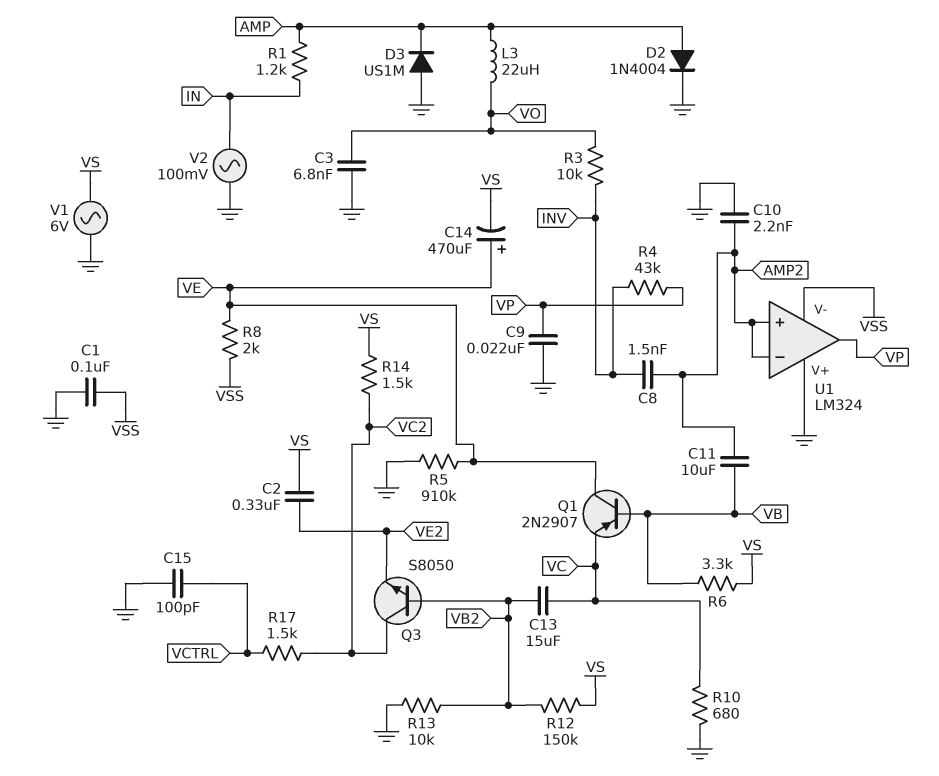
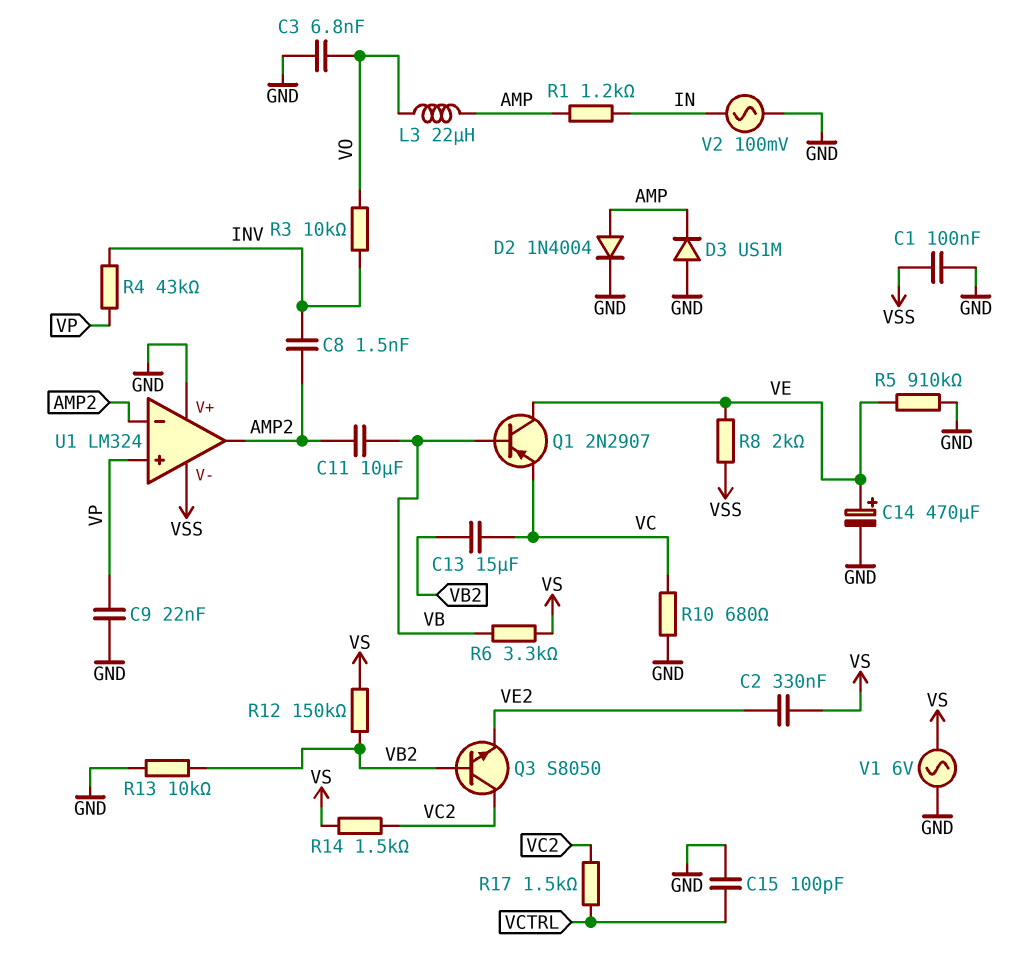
C10: 2.2nF (AMP2, GND) -> none
C14: 470uF (plus VE, minus VS) -> 470uF (plus VE, minus GND)
U1 pin in+: AMP2 -> VP
U1 pin out: VP -> AMP2

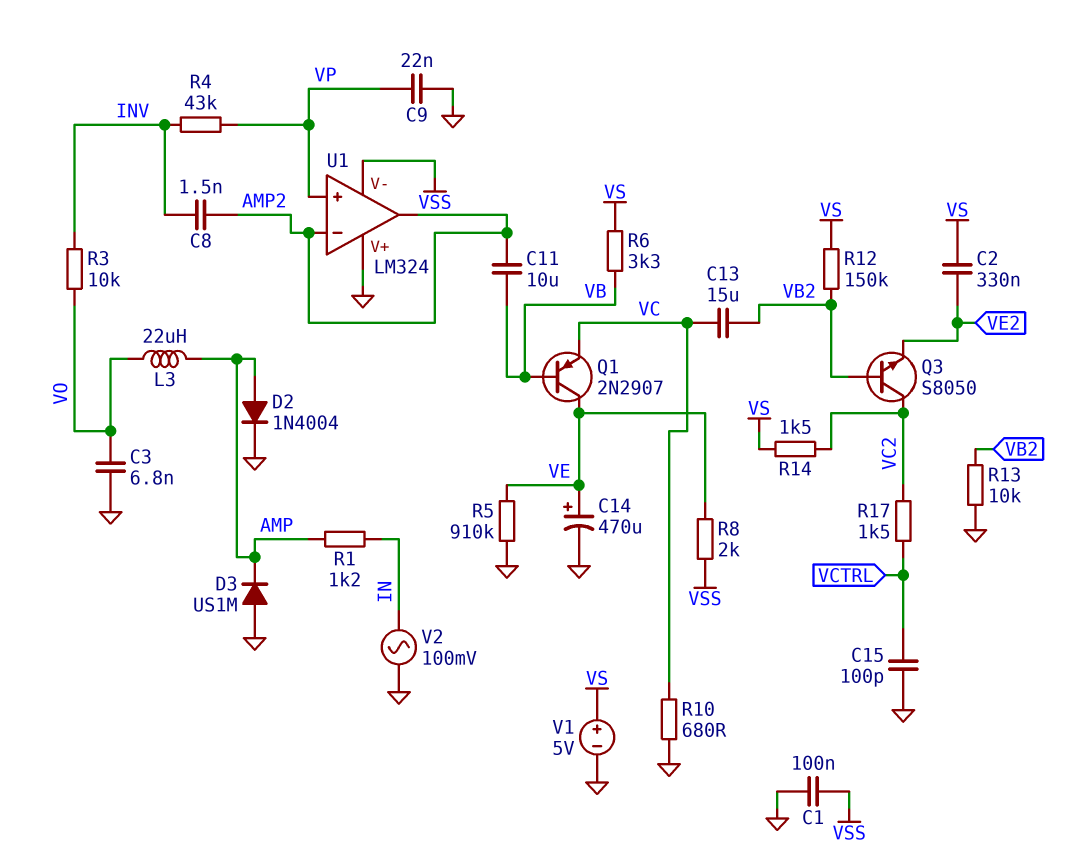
V1: AC 6V (GND, VS) -> 5V (plus VS, minus GND)

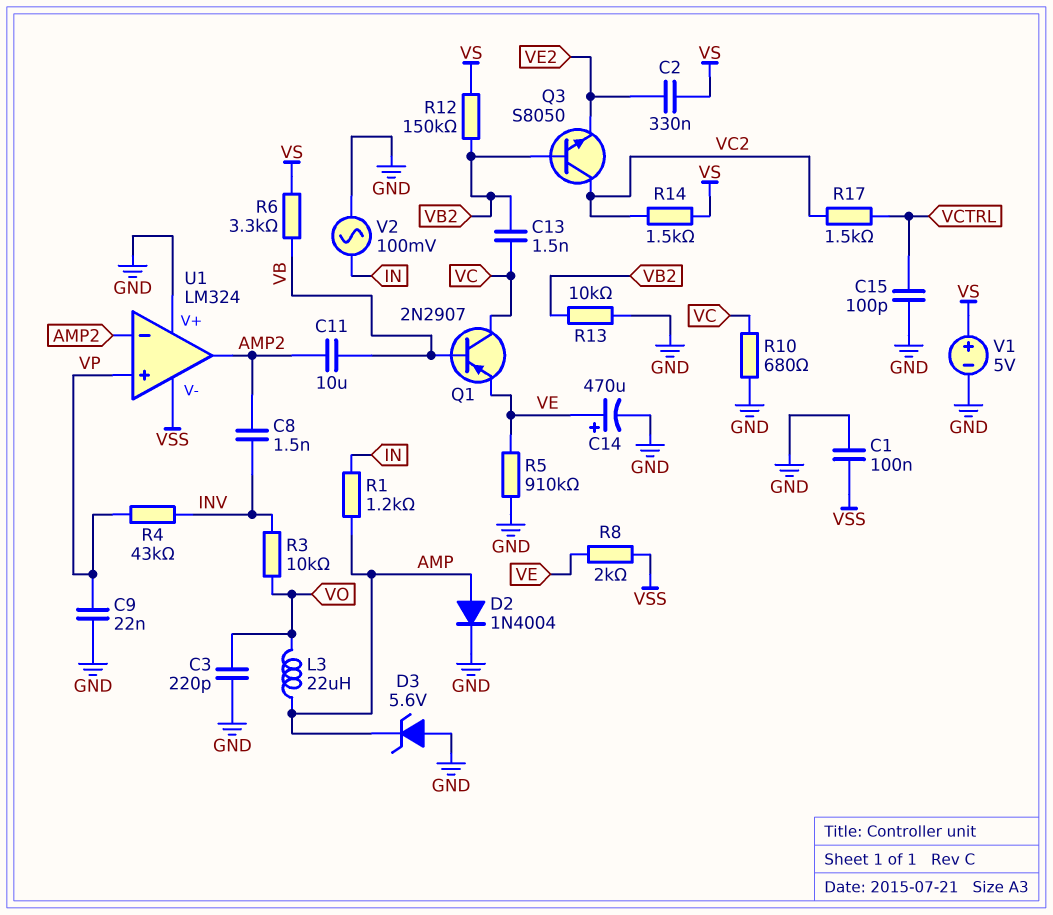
C3: 6.8nF (GND, VO) -> 220pF (GND, VO)
C13: 15uF (VB2, VC) -> 1.5nF (VB2, VC)
D3: diode US1M (A GND, K AMP) -> zener 5.6V (A GND, K AMP)
Q1: PNP 2N2907 (B VB, C VE, E VC) -> PNP 2N2907 (B VB, C VC, E VE)

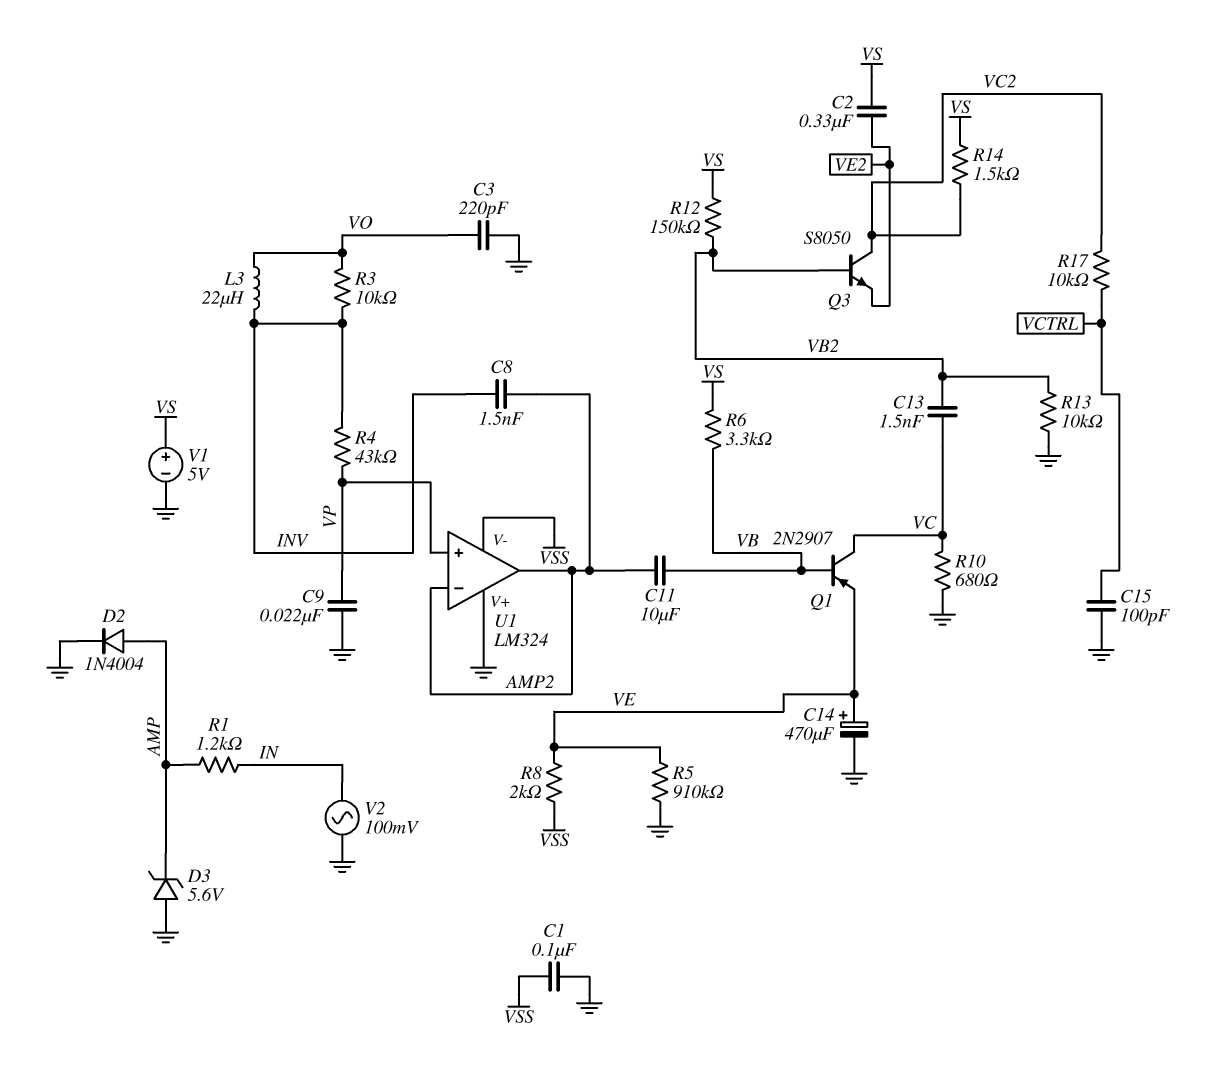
L3: 22uH (AMP, VO) -> 22uH (INV, VO)
R17: 1.5k (VC2, VCTRL) -> 10k (VC2, VCTRL)

